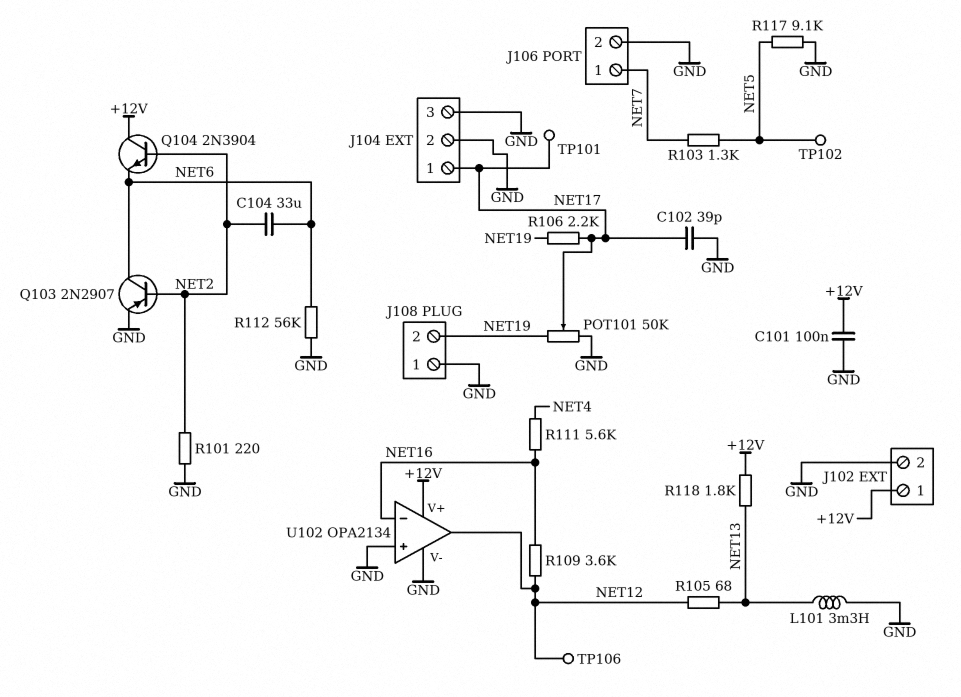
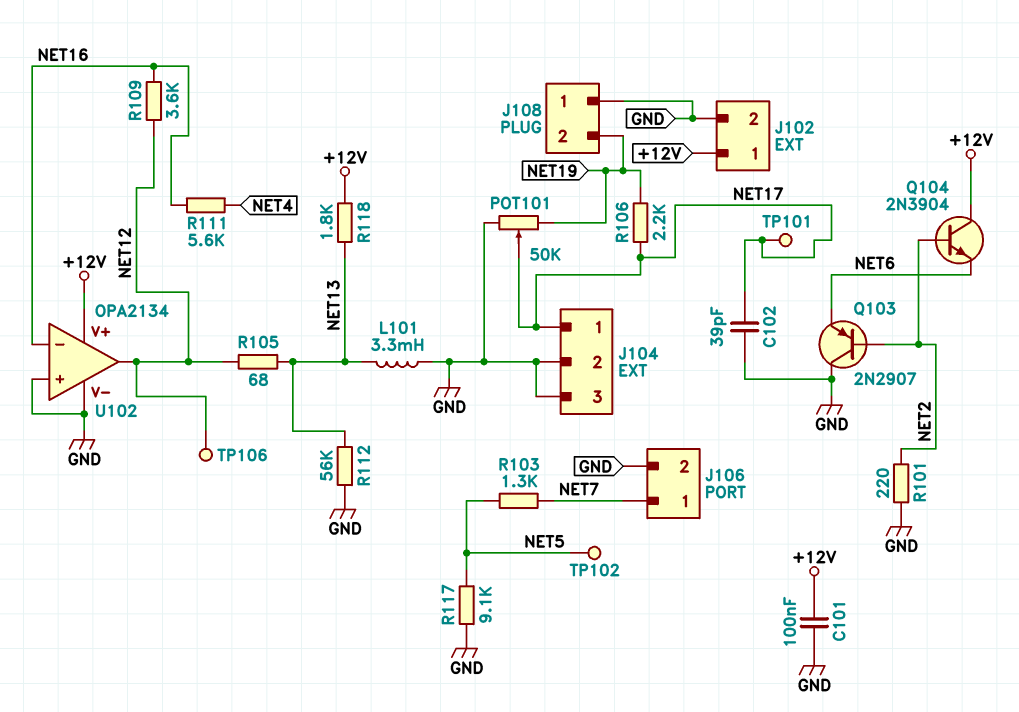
C104: 33uF (NET2, NET6) -> none
Q103: PNP 2N2907 (B NET2, C NET6, E GND) -> PNP 2N2907 (B NET2, C GND, E NET6)
R112: 56k (GND, NET6) -> 56k (GND, NET13)

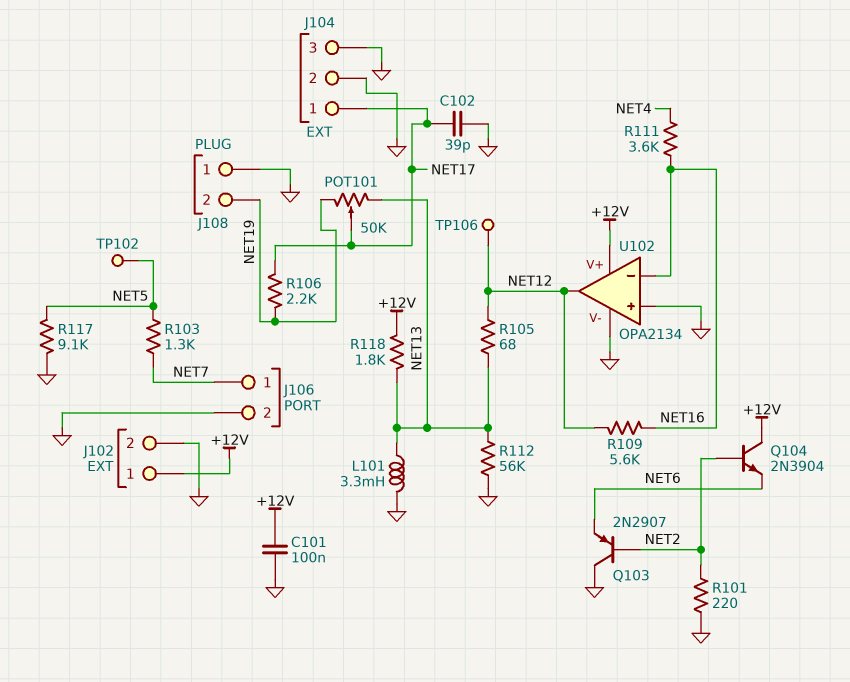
POT101: 50k (GND, NET19, wiper NET17) -> 50k (NET13, NET19, wiper NET17)
R109: 3.6k (NET12, NET16) -> 5.6k (NET12, NET16)
R111: 5.6k (NET4, NET16) -> 3.6k (NET4, NET16)
TP101: test point (NET17) -> none

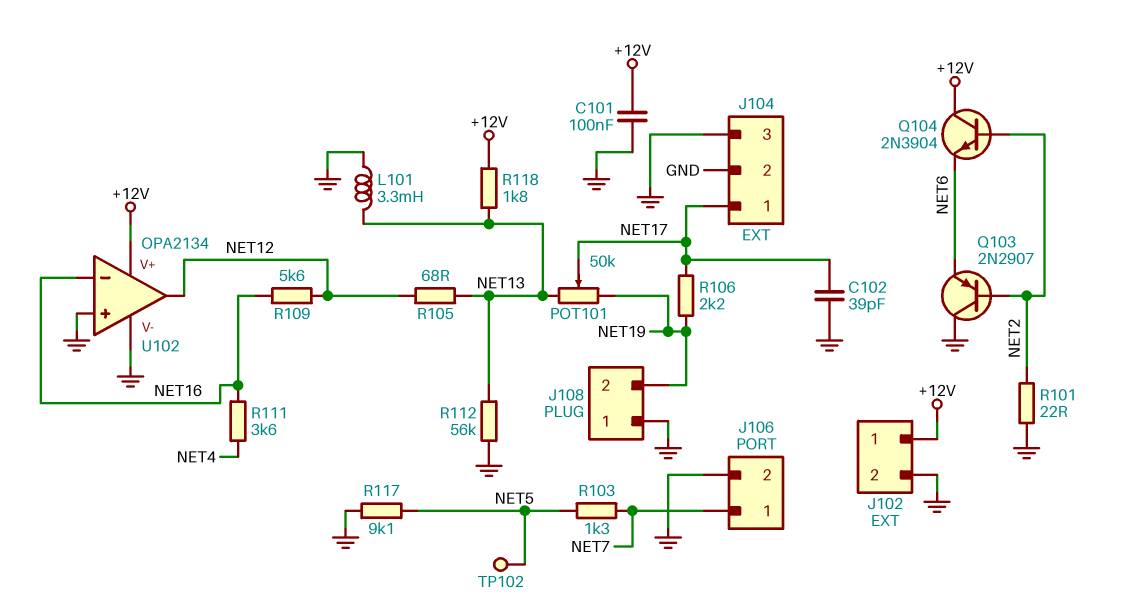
R101: 220 (GND, NET2) -> 22 (GND, NET2)
TP106: test point (NET12) -> none

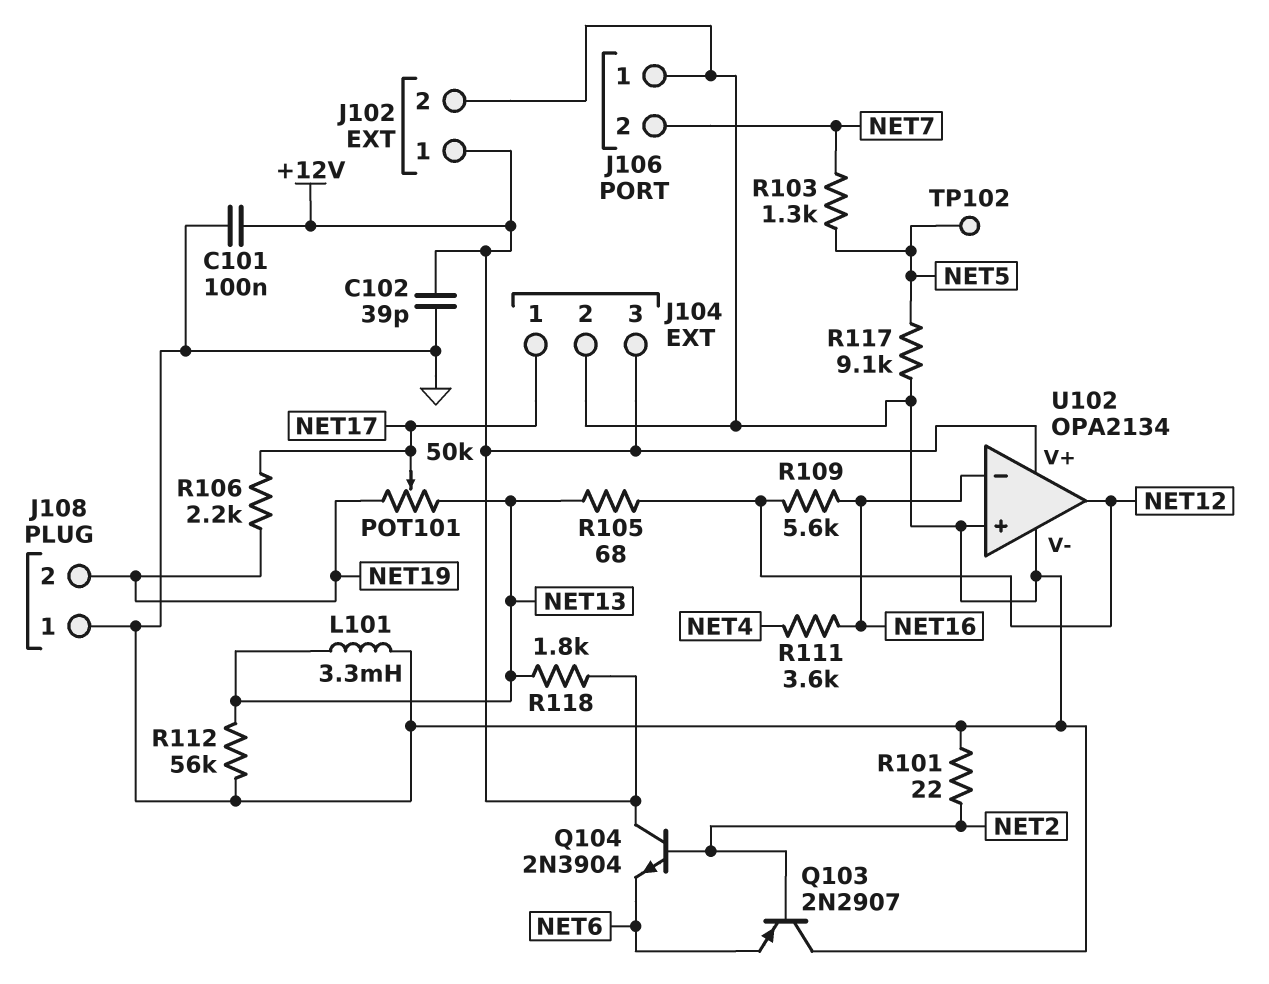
C102: 39pF (GND, NET17) -> 39pF (+12V, GND)
J104 pin 3: GND -> +12V
J106 pin 1: NET7 -> GND
J106 pin 2: GND -> NET7

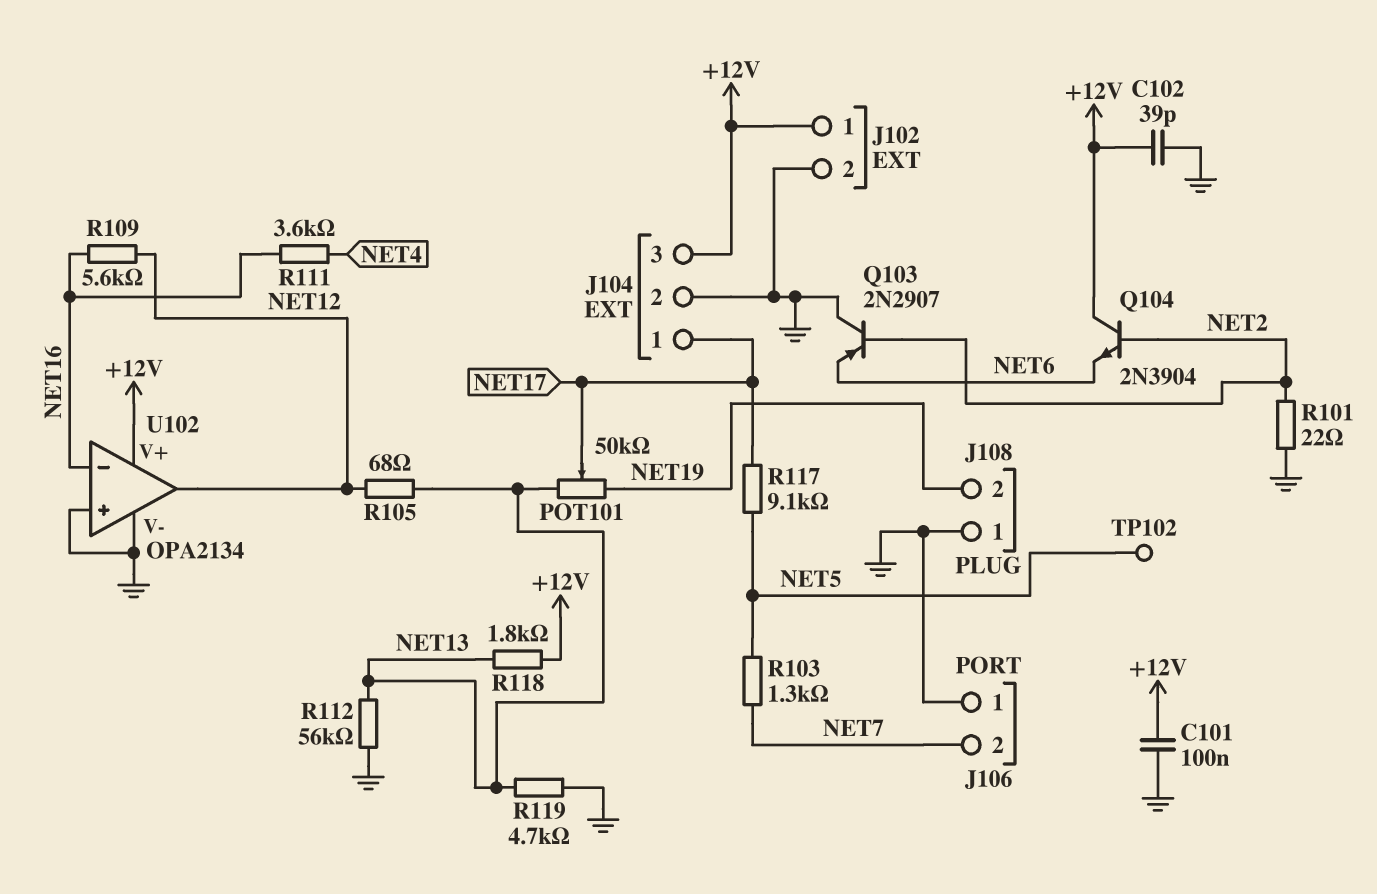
L101: 3.3mH (GND, NET13) -> none
R106: 2.2k (NET17, NET19) -> none
R117: 9.1k (GND, NET5) -> 9.1k (NET5, NET17)
R119: none -> 4.7k (GND, NET13)

